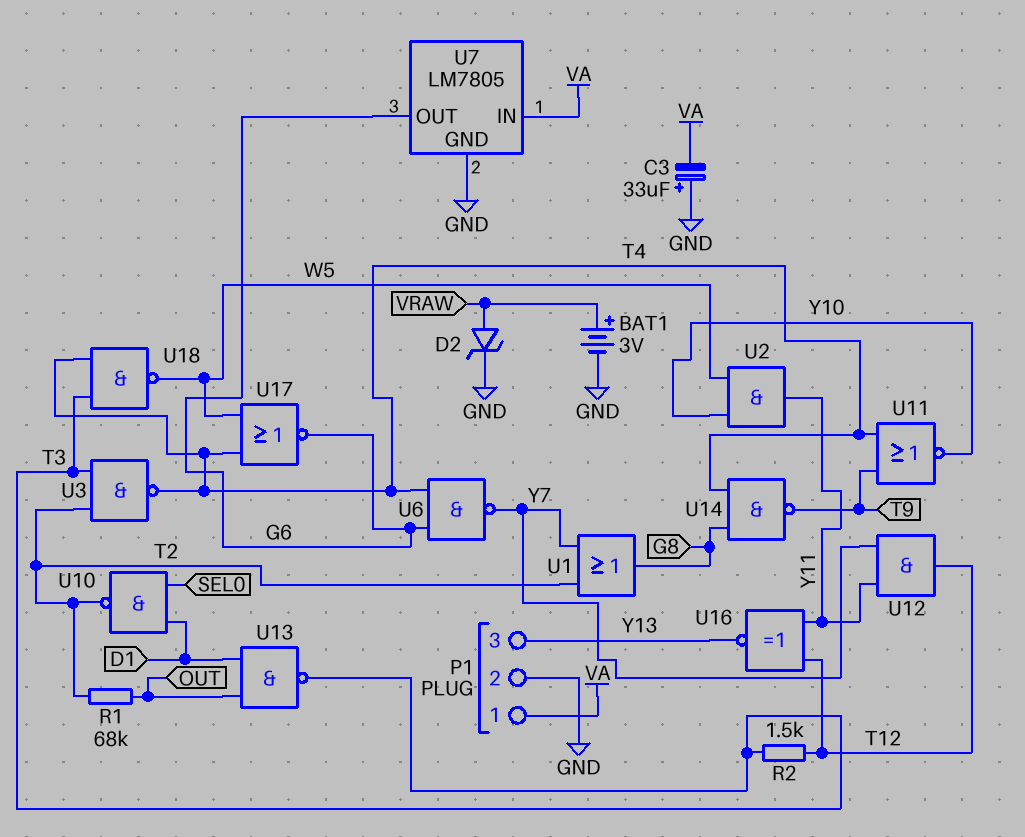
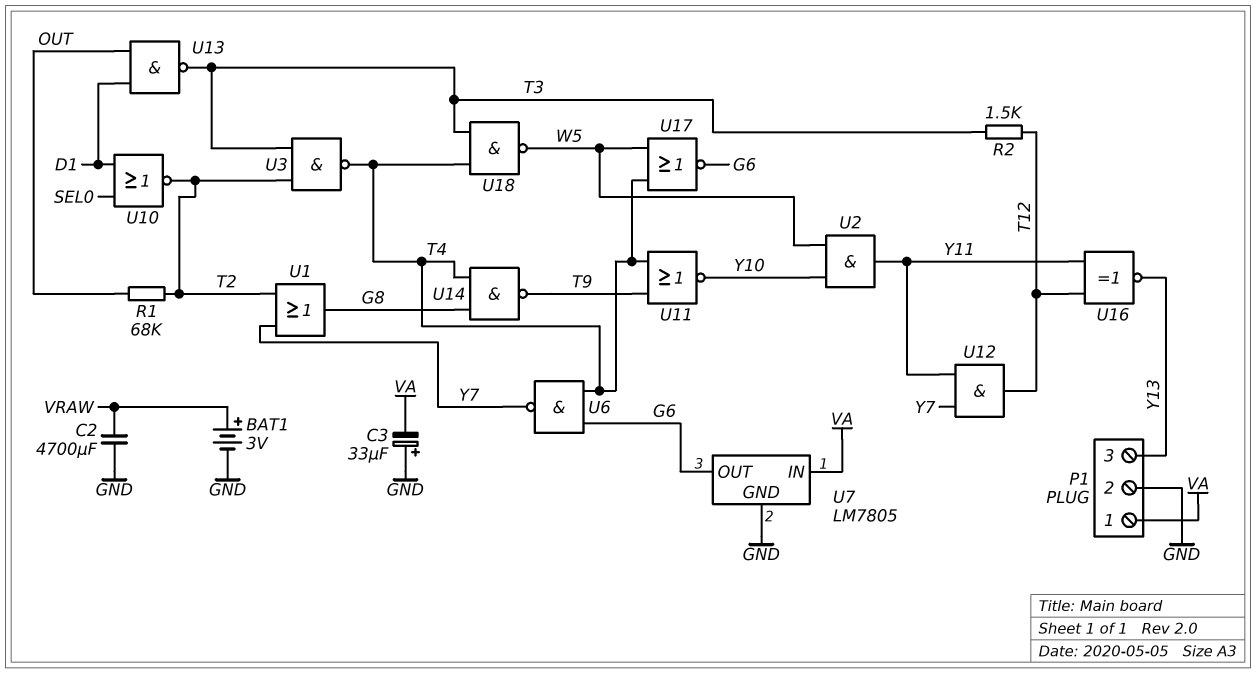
C2: none -> 4700uF (GND, VRAW)
D2: zener (A VRAW, K GND) -> none
U10: NAND (in D1, in SEL0, out T2) -> NOR (in D1, in SEL0, out T2)

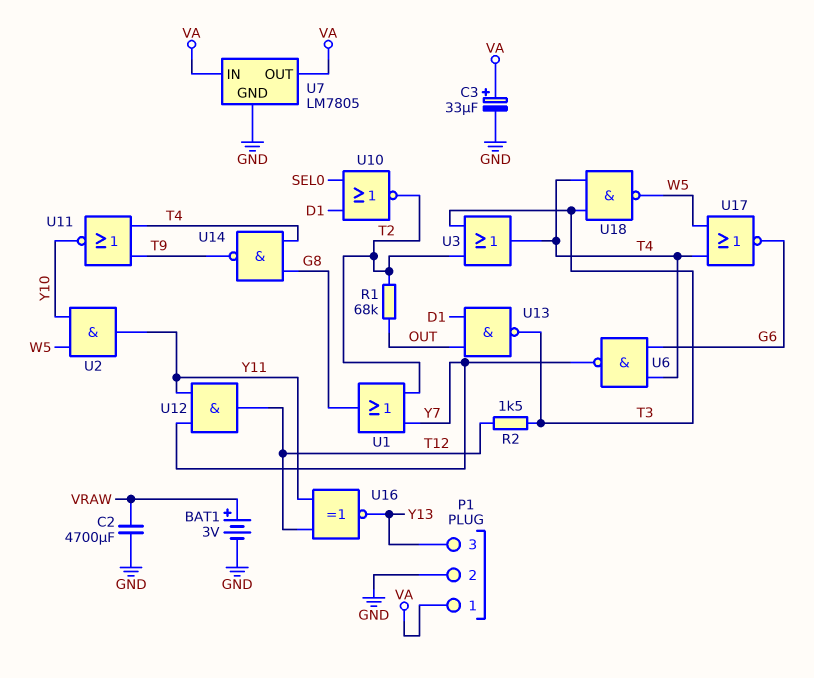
C3: 33uF (plus GND, minus VA) -> 33uF (plus VA, minus GND)
U3: NAND (in T2, in T3, out T4) -> OR (in T2, in T3, out T4)
U7 pin OUT: G6 -> VA

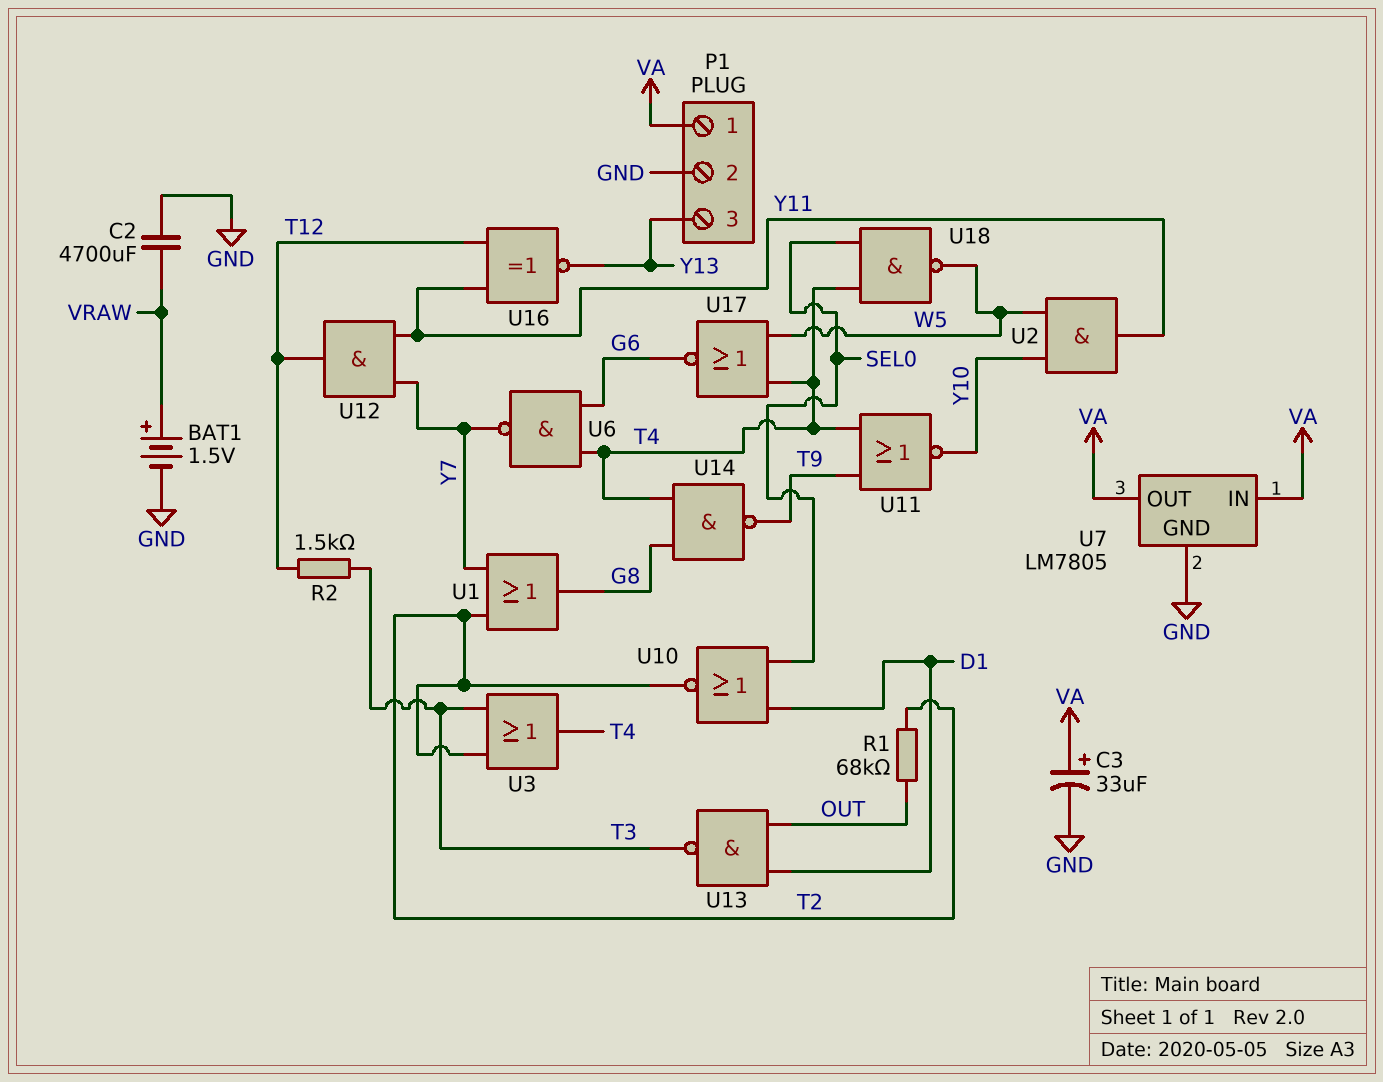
BAT1: 3V (plus VRAW, minus GND) -> 1.5V (plus VRAW, minus GND)
U18: NAND (in T3, in T4, out W5) -> NAND (in SEL0, in T4, out W5)

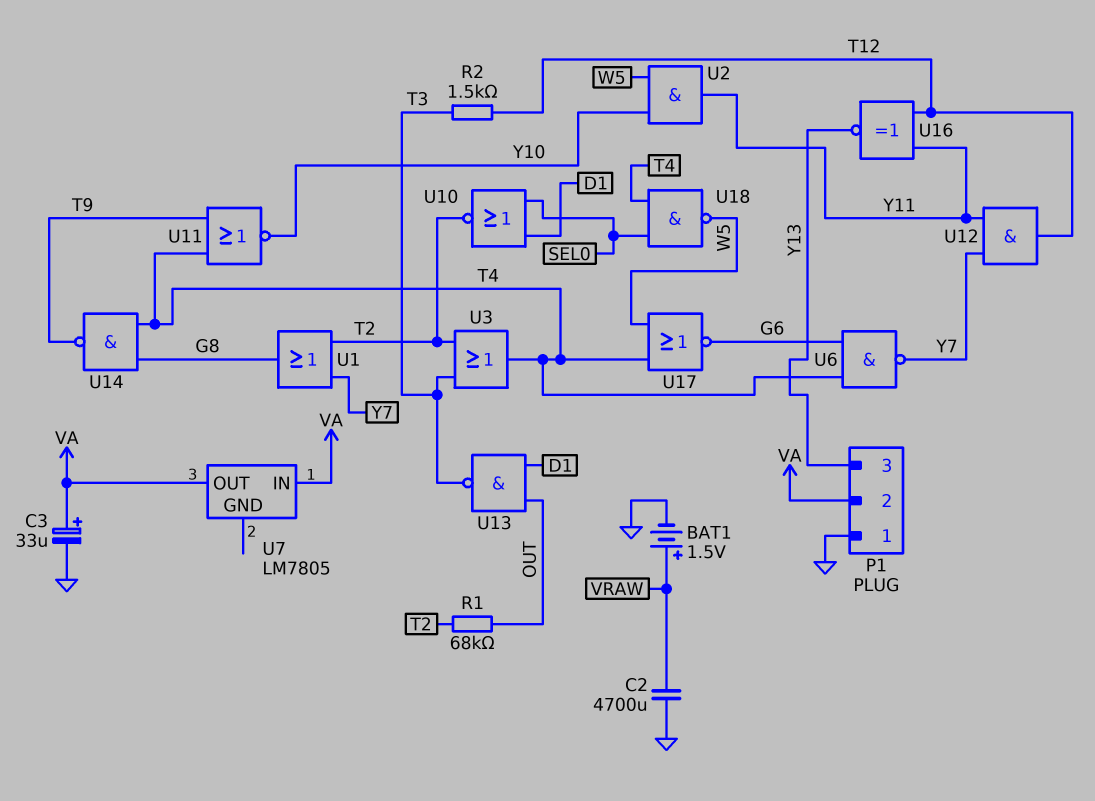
P1 pin 1: VA -> GND
P1 pin 2: GND -> VA
U7 pin GND: GND -> none

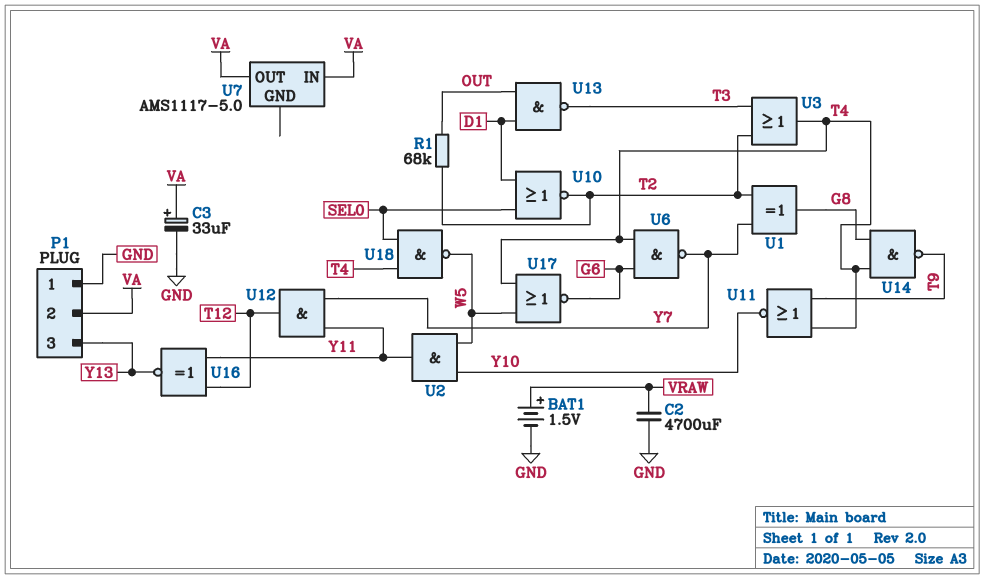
R2: 1.5k (T3, T12) -> none
U1: OR (in T2, in Y7, out G8) -> XOR (in T2, in Y7, out G8)
U7: LM7805 -> AMS1117-5.0

